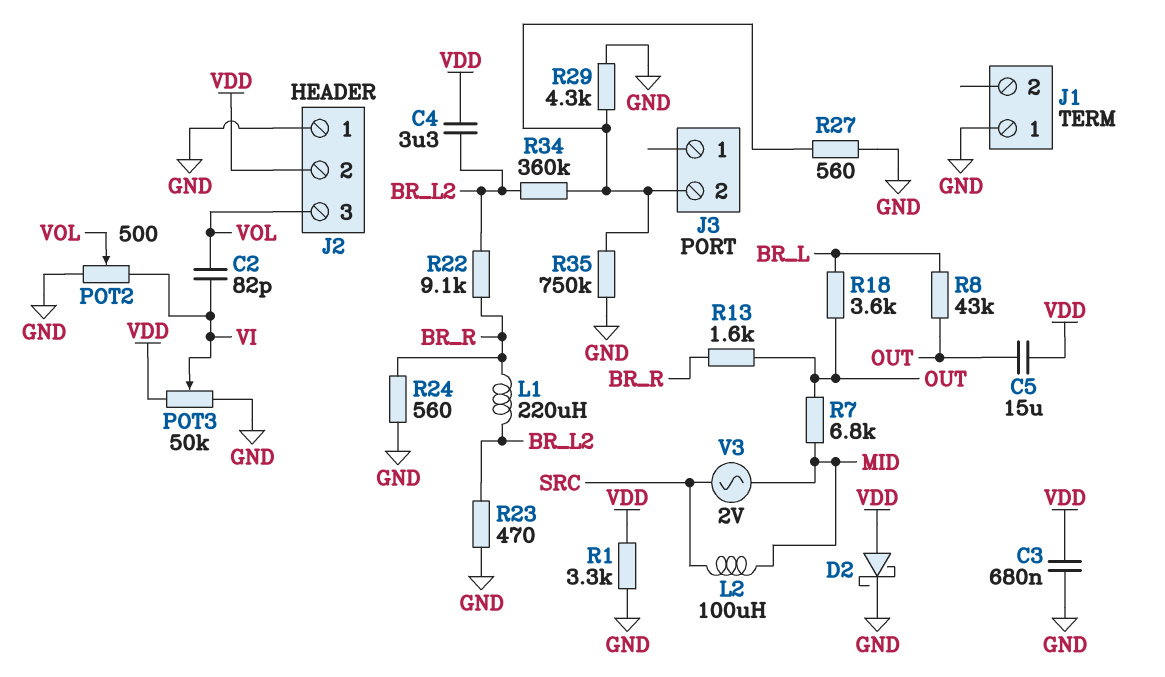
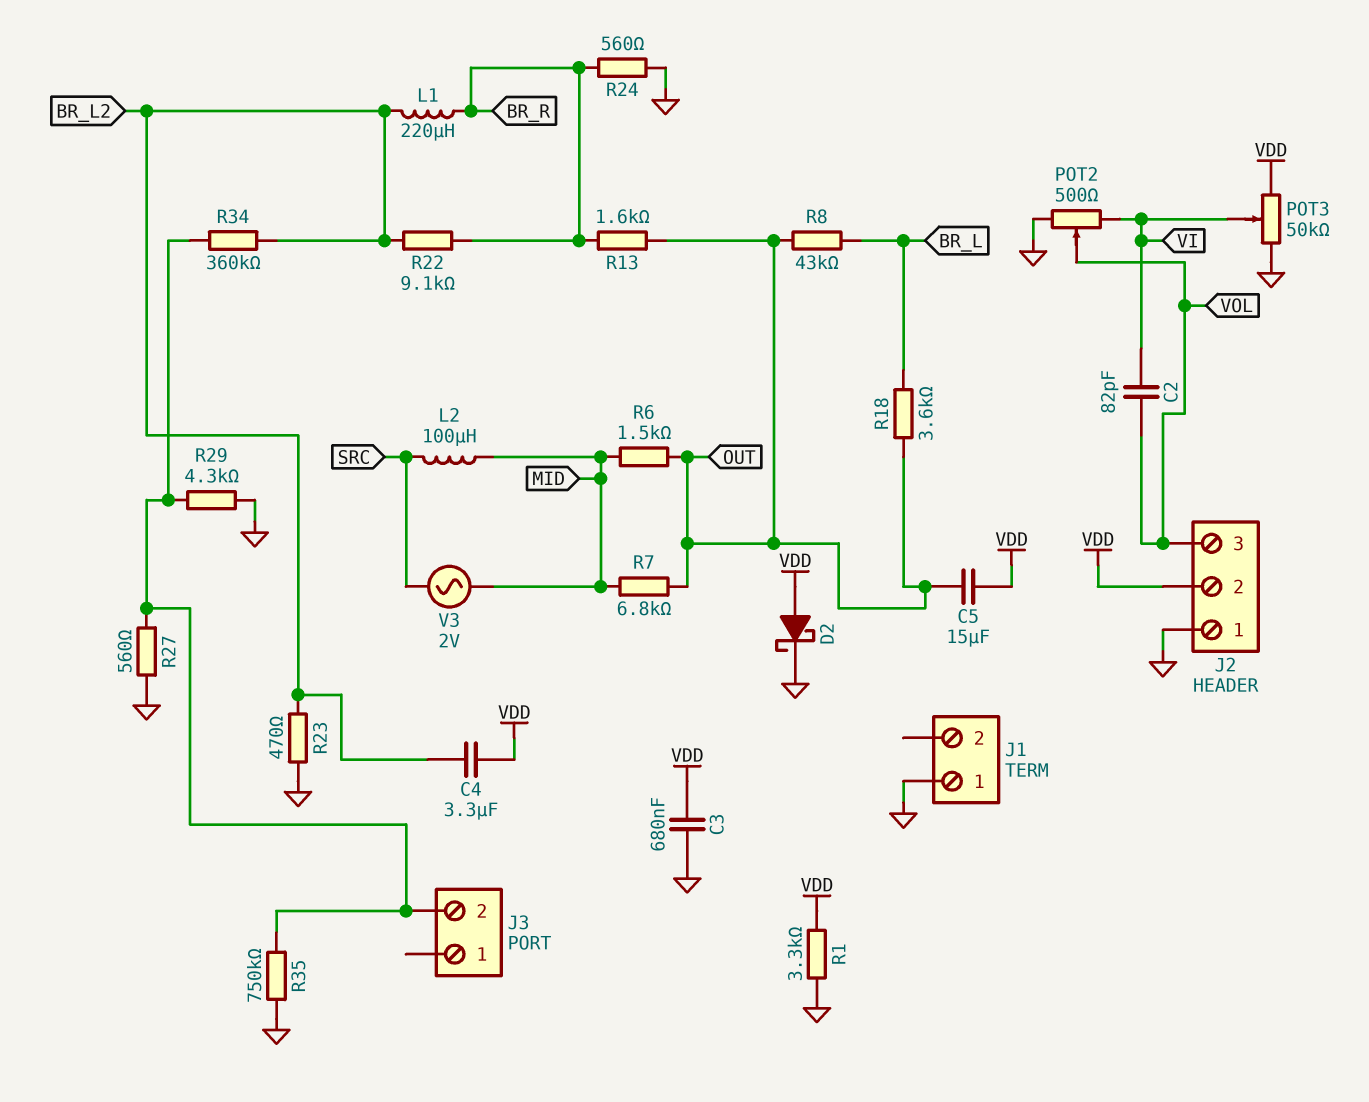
R6: none -> 1.5k (MID, OUT)

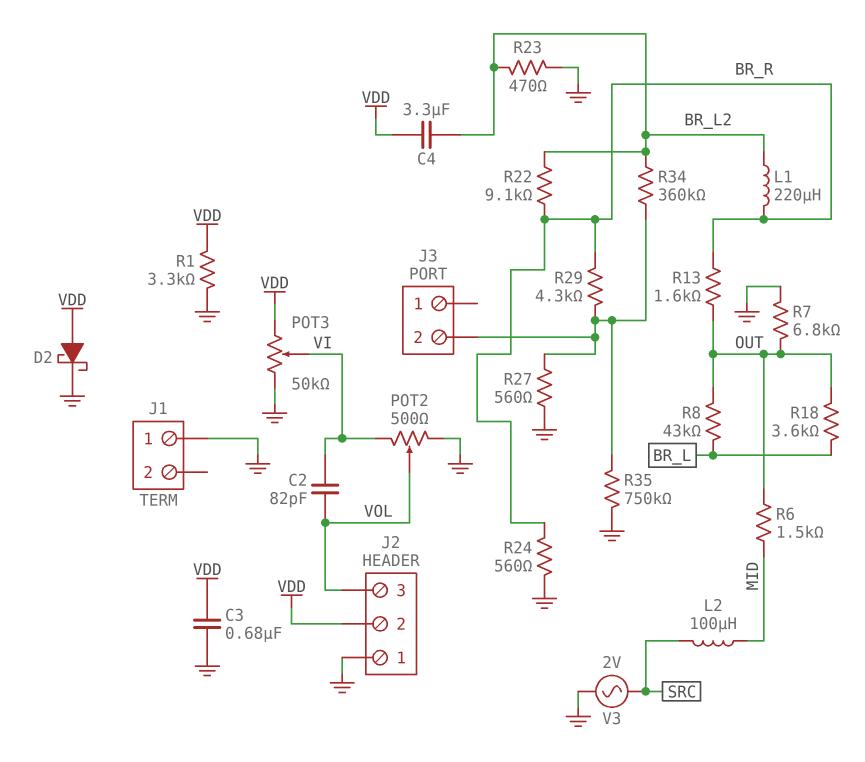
C5: 15uF (OUT, VDD) -> none
R7: 6.8k (MID, OUT) -> 6.8k (GND, OUT)
R29: 4.3k (GND, J3/2) -> 4.3k (BR_R, J3/2)
V3: AC 2V (MID, SRC) -> AC 2V (GND, SRC)

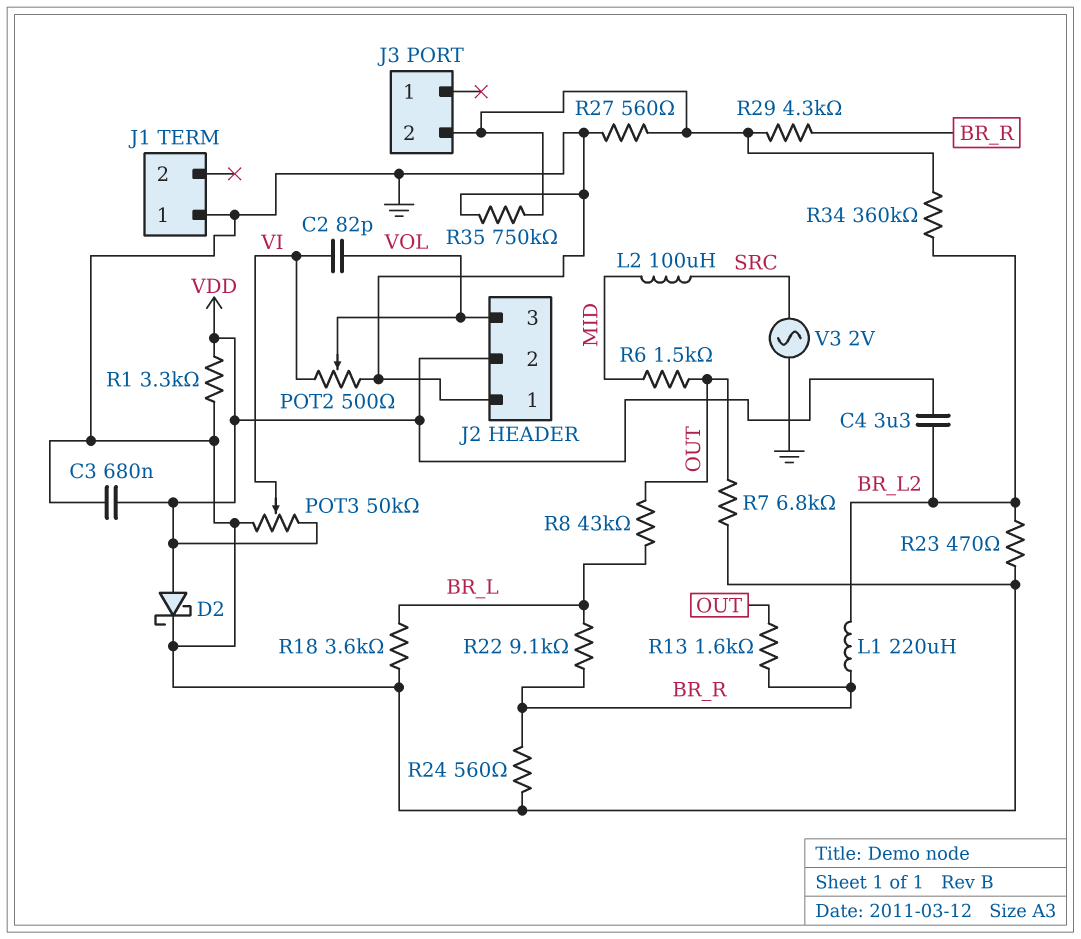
R18: 3.6k (BR_L, OUT) -> 3.6k (BR_L, GND)
R22: 9.1k (BR_L2, BR_R) -> 9.1k (BR_L, BR_R)

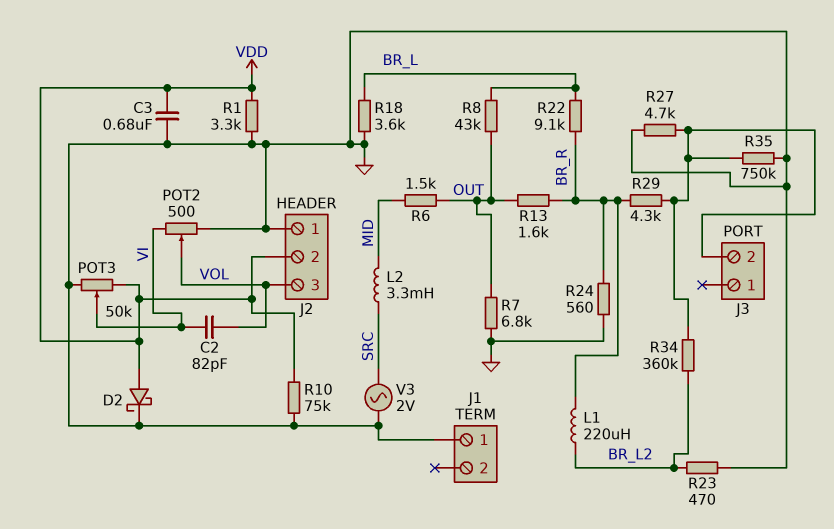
C4: 3.3uF (BR_L2, VDD) -> none
L2: 100uH (MID, SRC) -> 3.3mH (MID, SRC)
R10: none -> 75k (GND, VDD)
R27: 560 (GND, J3/2) -> 4.7k (GND, J3/2)

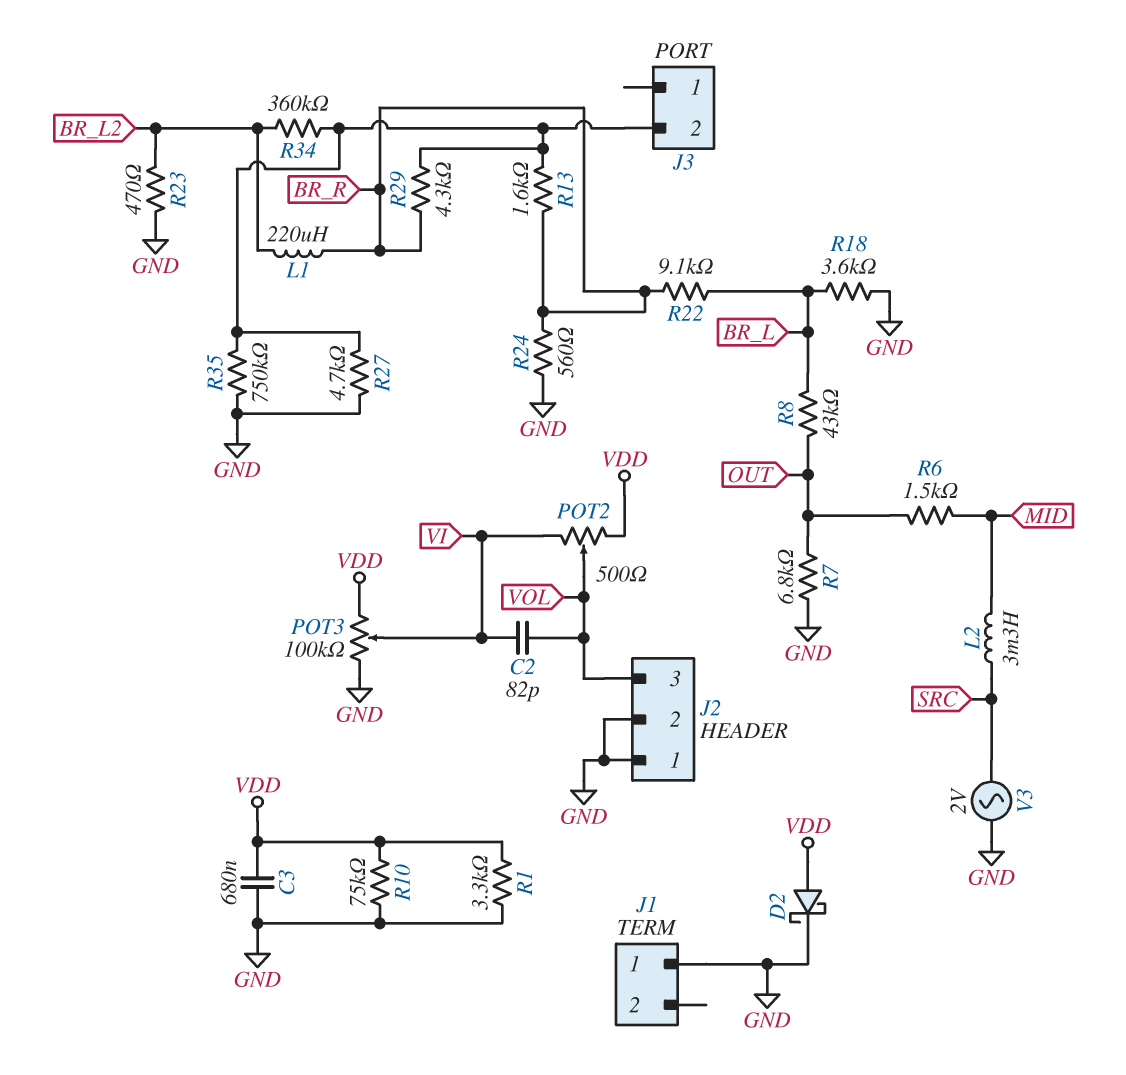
J2 pin 2: VDD -> GND
POT2: 500 (GND, VI, wiper VOL) -> 500 (VDD, VI, wiper VOL)
POT3: 50k (GND, VDD, wiper VI) -> 100k (GND, VDD, wiper VI)
R13: 1.6k (BR_R, OUT) -> 1.6k (BR_R, J3/2)

